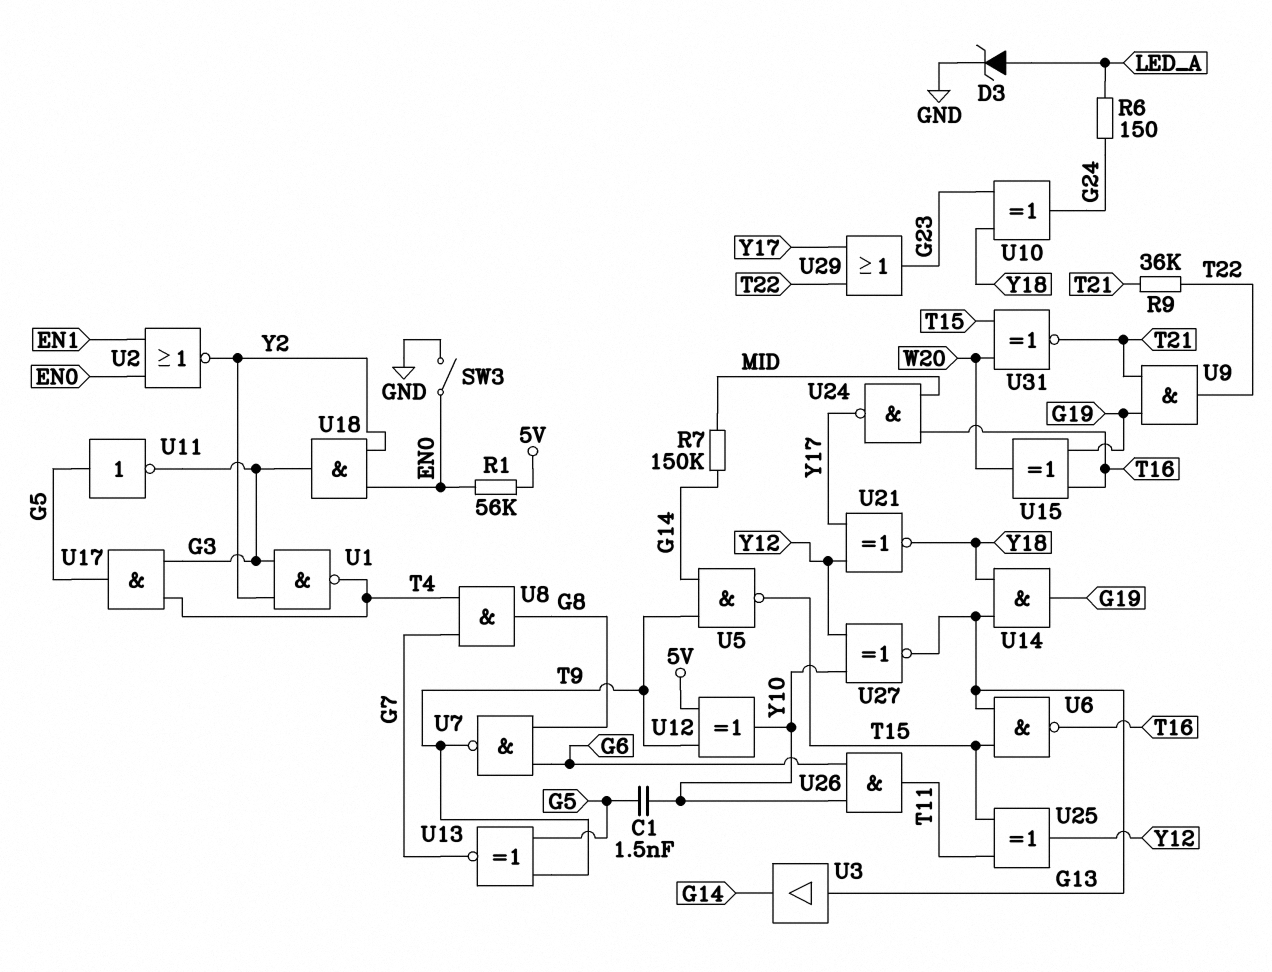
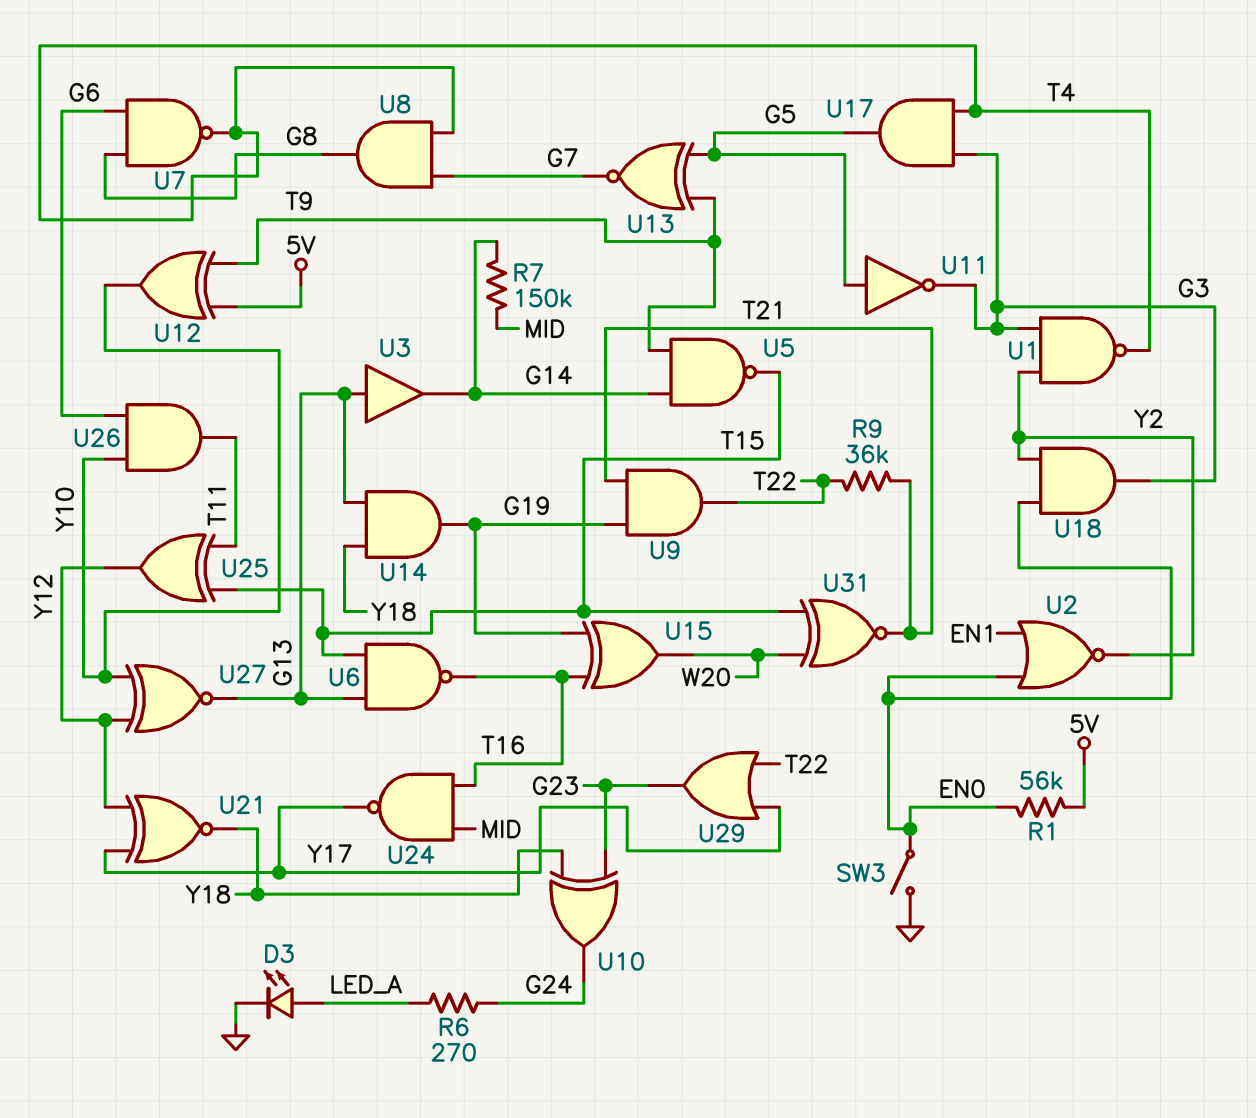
C1: 1.5nF (G5, Y10) -> none
D3: zener (A LED_A, K GND) -> LED (A LED_A, K GND)
R6: 150 (G24, LED_A) -> 270 (G24, LED_A)
U7: NAND (in G6, in G8, out T9) -> NAND (in G6, in G8, out T4)

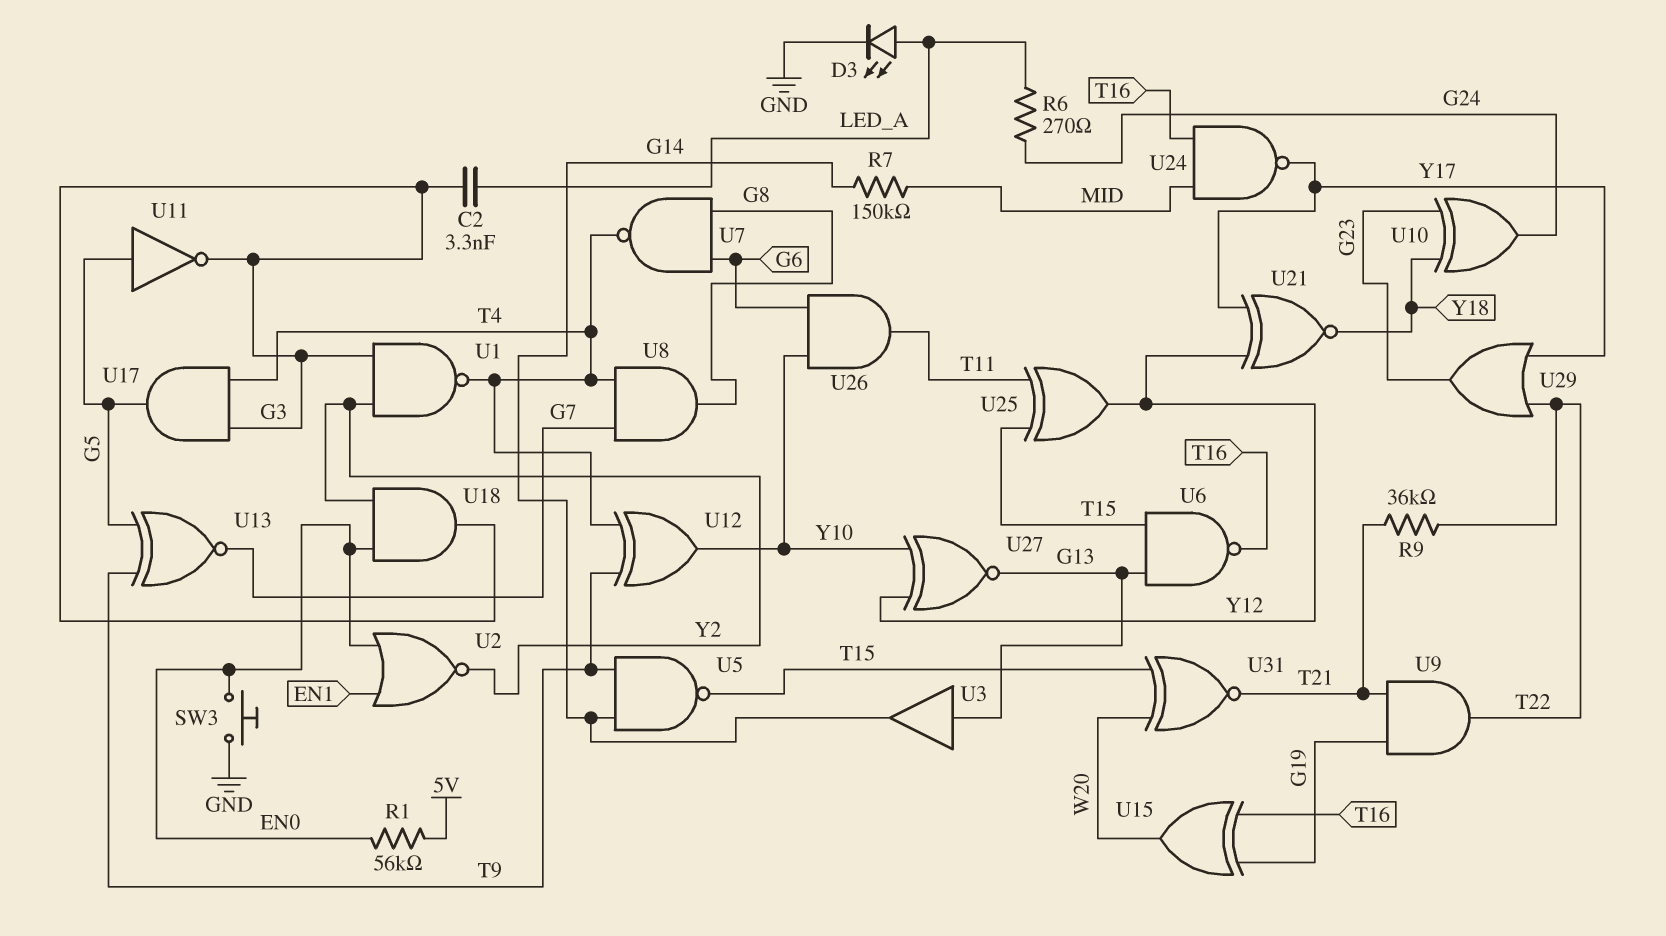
C2: none -> 3.3nF (G3, LED_A)
SW3: switch (EN0, GND) -> button (EN0, GND)
U12: XOR (in 5V, in T9, out Y10) -> XOR (in T4, in T9, out Y10)
U14: AND (in G13, in Y18, out G19) -> none

